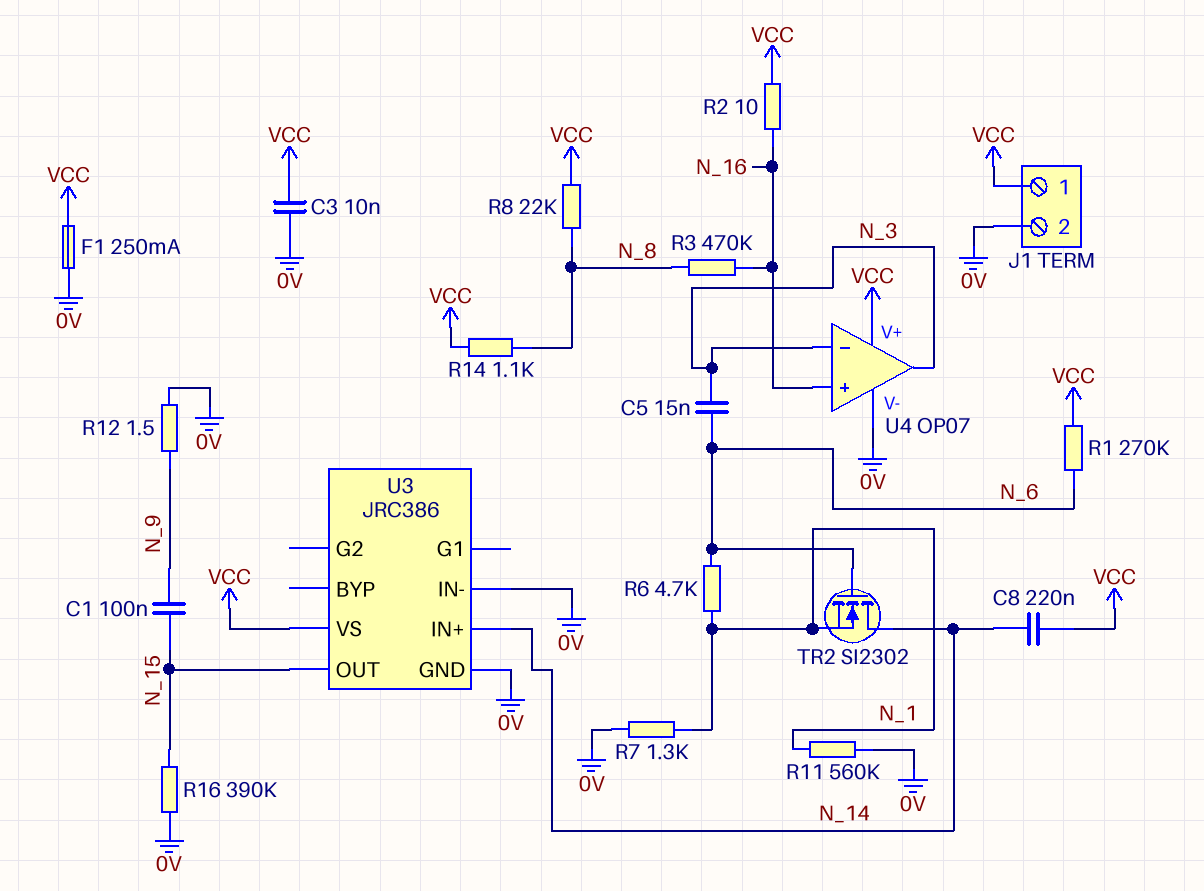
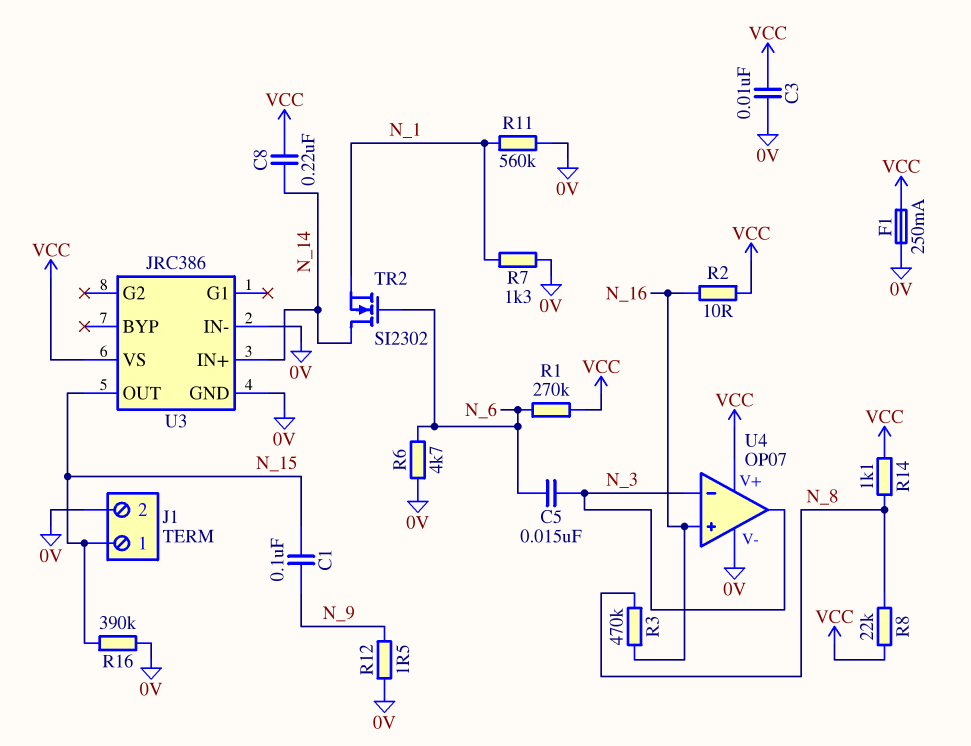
J1 pin 1: VCC -> N_15
R6: 4.7k (N_1, N_6) -> 4.7k (0V, N_6)

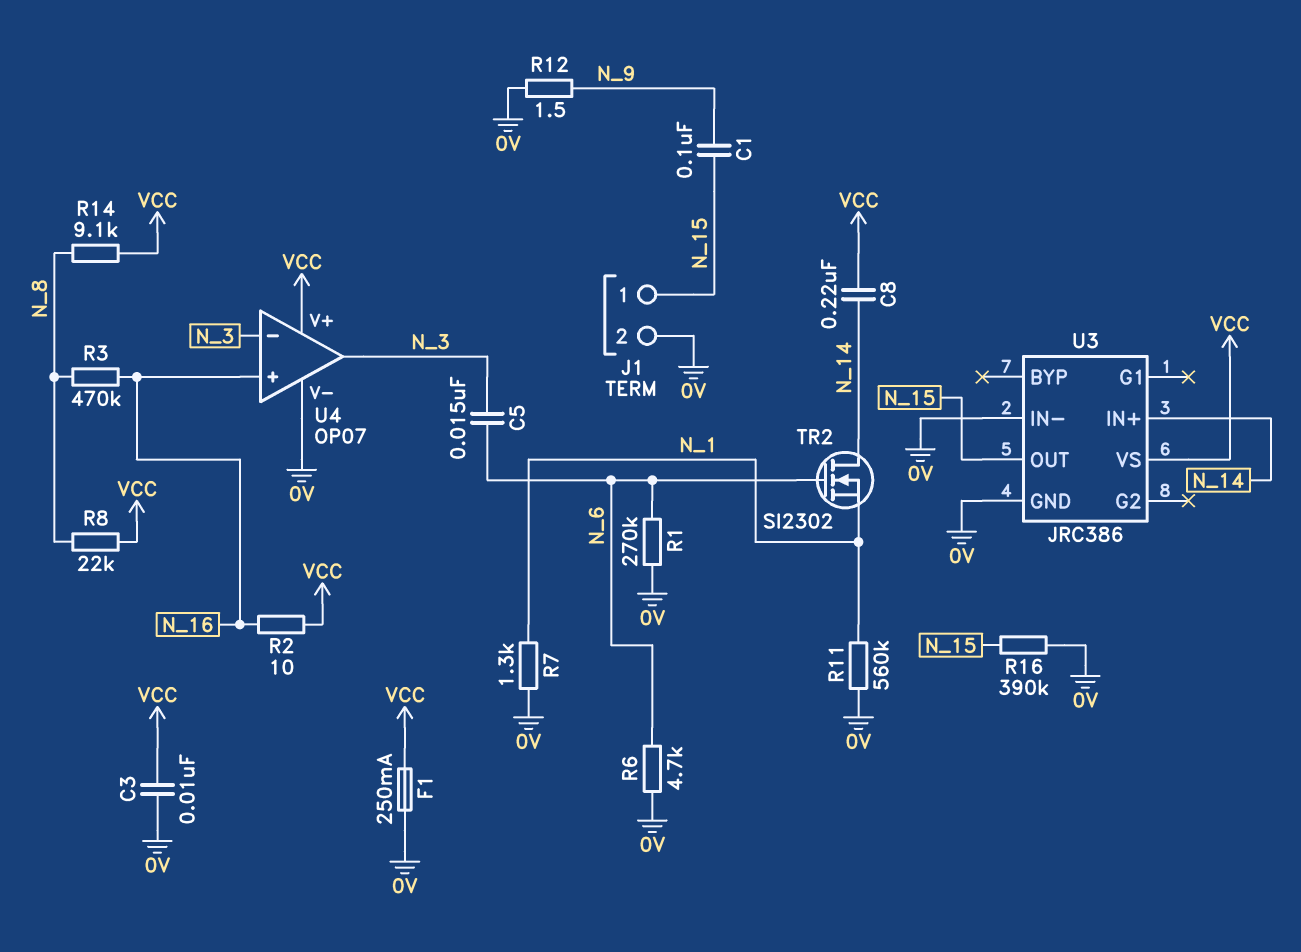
R1: 270k (N_6, VCC) -> 270k (0V, N_6)
R14: 1.1k (N_8, VCC) -> 9.1k (N_8, VCC)

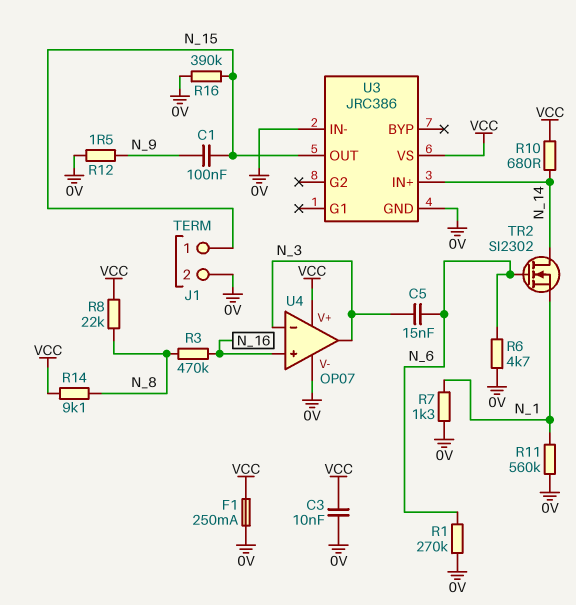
C8: 220nF (N_14, VCC) -> none
R2: 10 (N_16, VCC) -> none
R10: none -> 680 (N_14, VCC)

